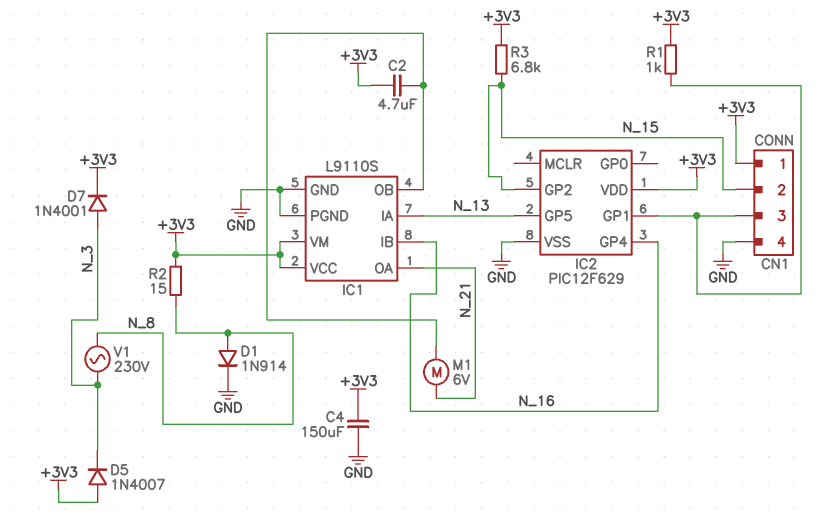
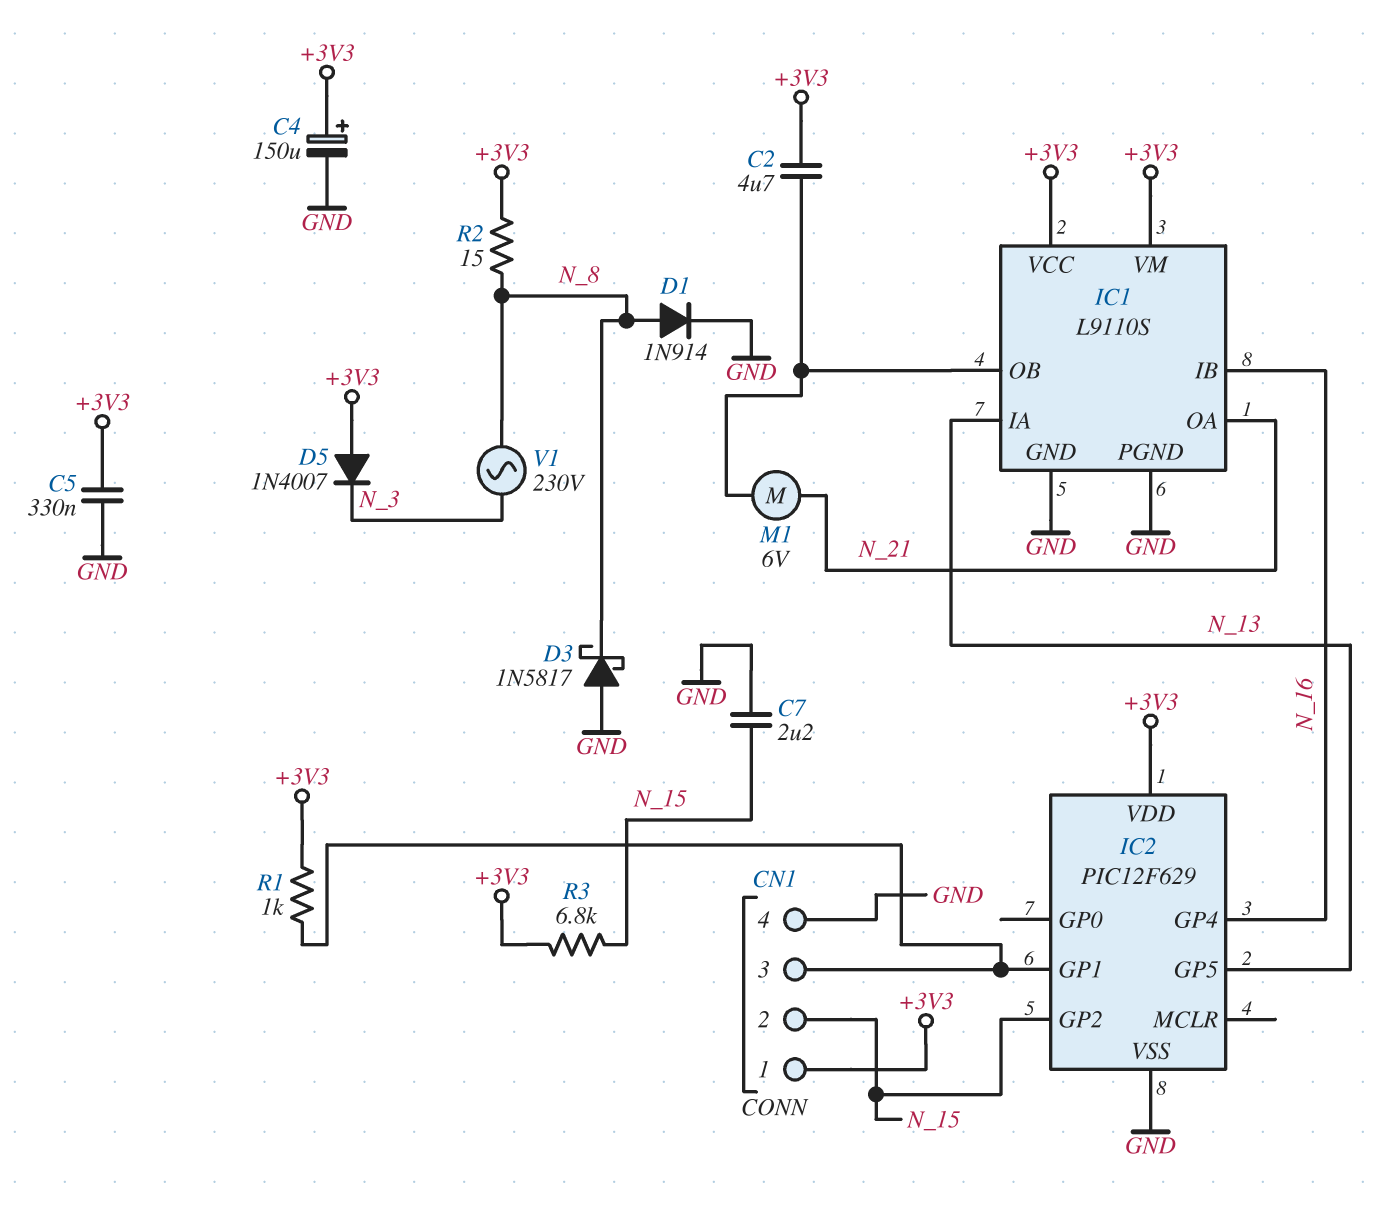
C4: 150uF (+3V3, GND) -> 150uF (plus +3V3, minus GND)
C5: none -> 330nF (+3V3, GND)
C7: none -> 2.2uF (GND, N_15)
D3: none -> schottky 1N5817 (A GND, K N_8)
D7: diode 1N4001 (A N_3, K +3V3) -> none

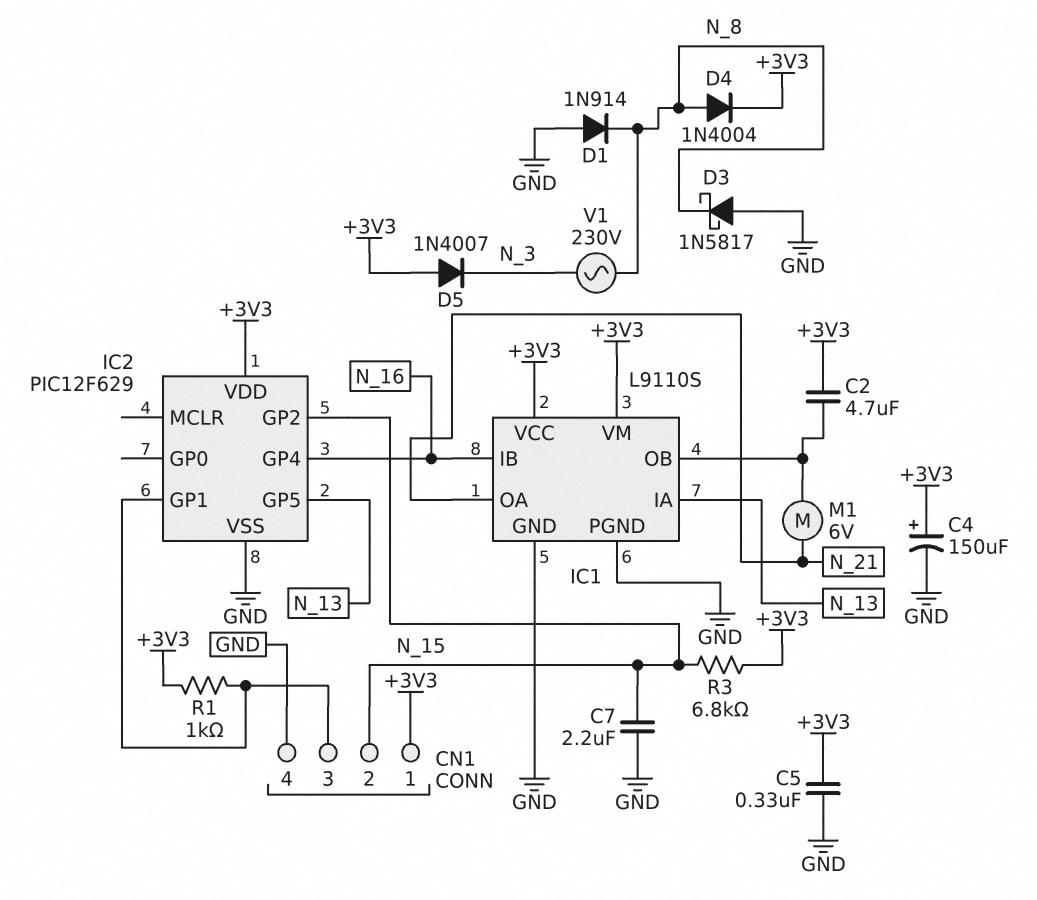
D1: diode 1N914 (A N_8, K GND) -> diode 1N914 (A GND, K N_8)
D4: none -> diode 1N4004 (A N_8, K +3V3)
R2: 15 (+3V3, N_8) -> none

